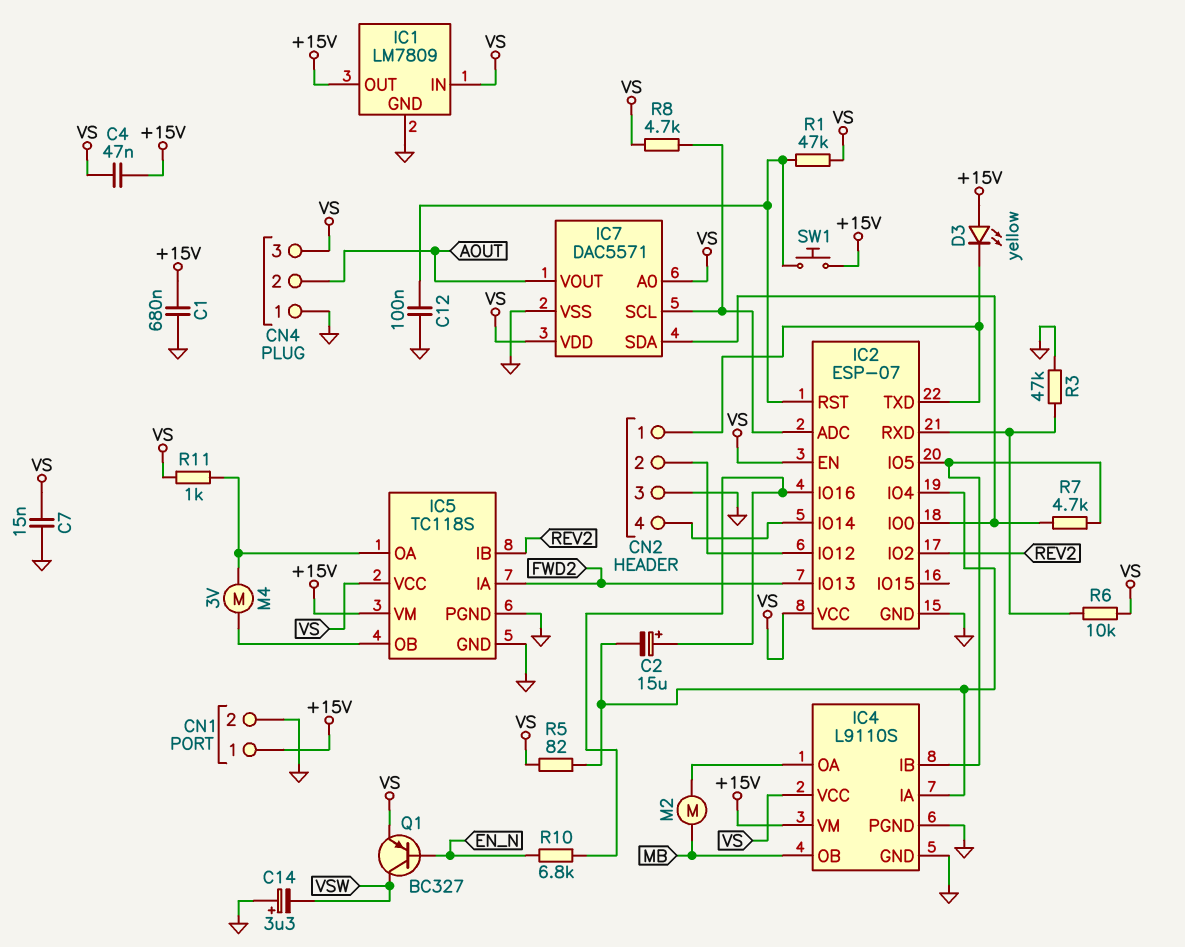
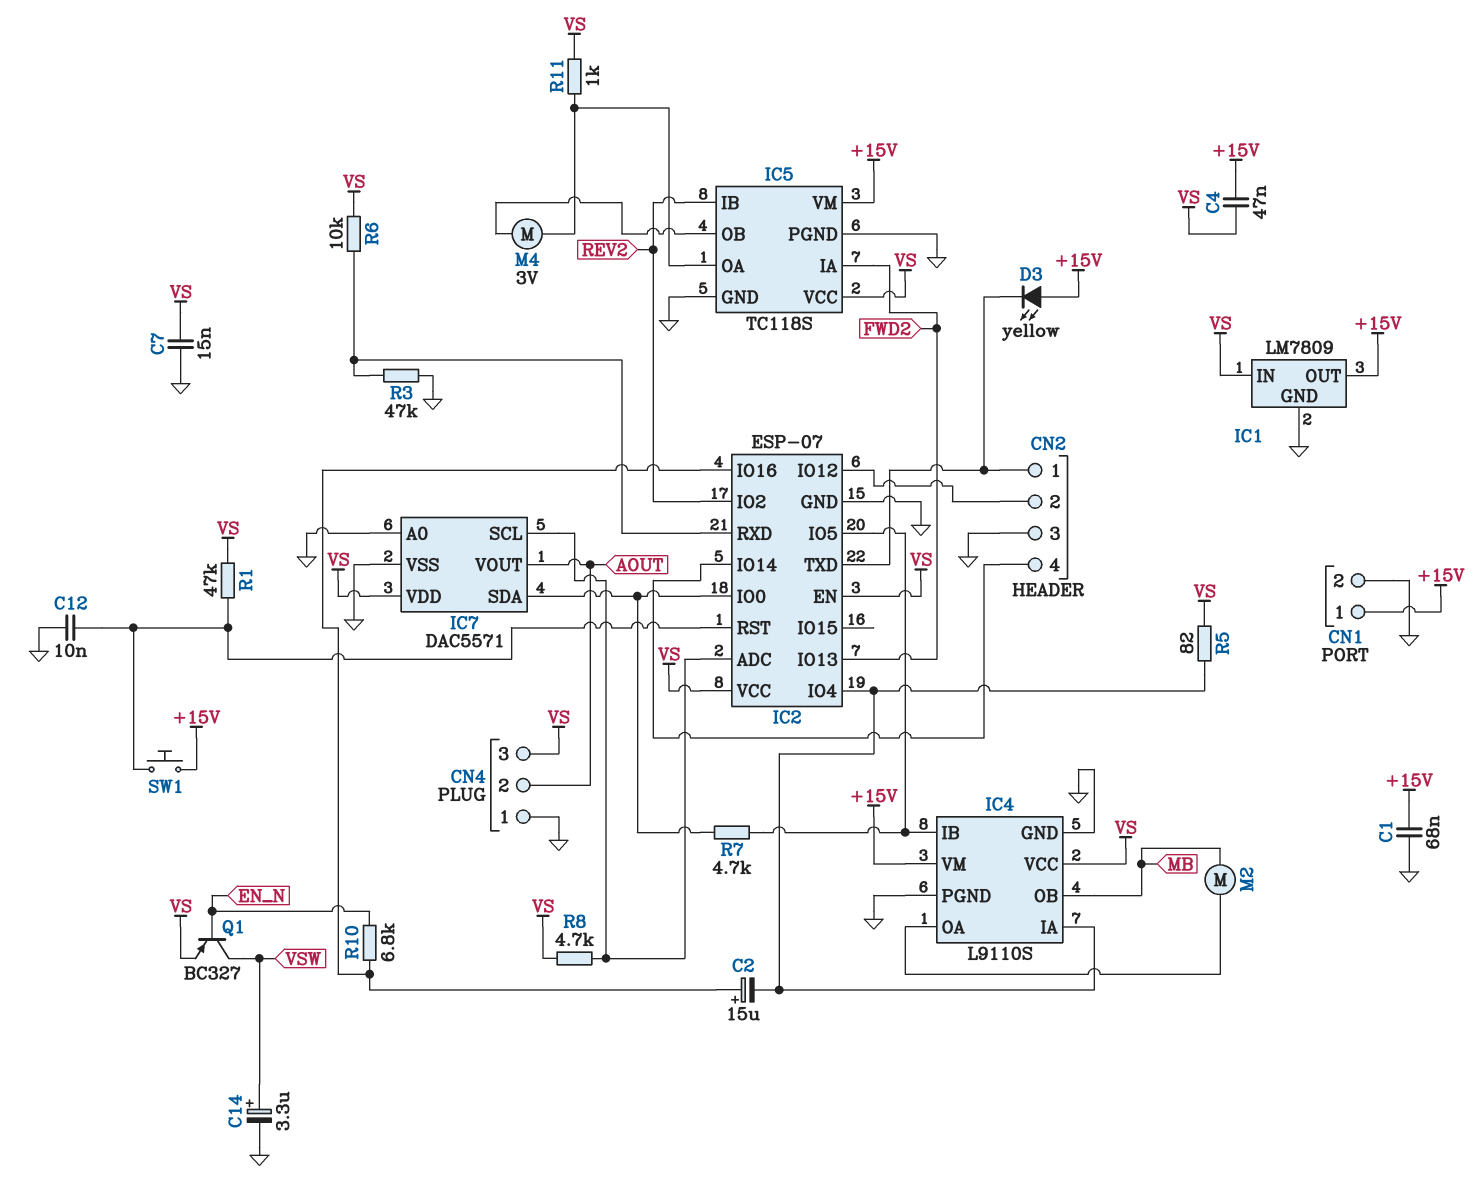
C1: 680nF (+15V, GND) -> 68nF (+15V, GND)
C12: 100nF (GND, IC2/RST) -> 10nF (GND, IC2/RST)
C14: 3.3uF (plus GND, minus VSW) -> 3.3uF (plus VSW, minus GND)
IC7 pin A0: VS -> GND

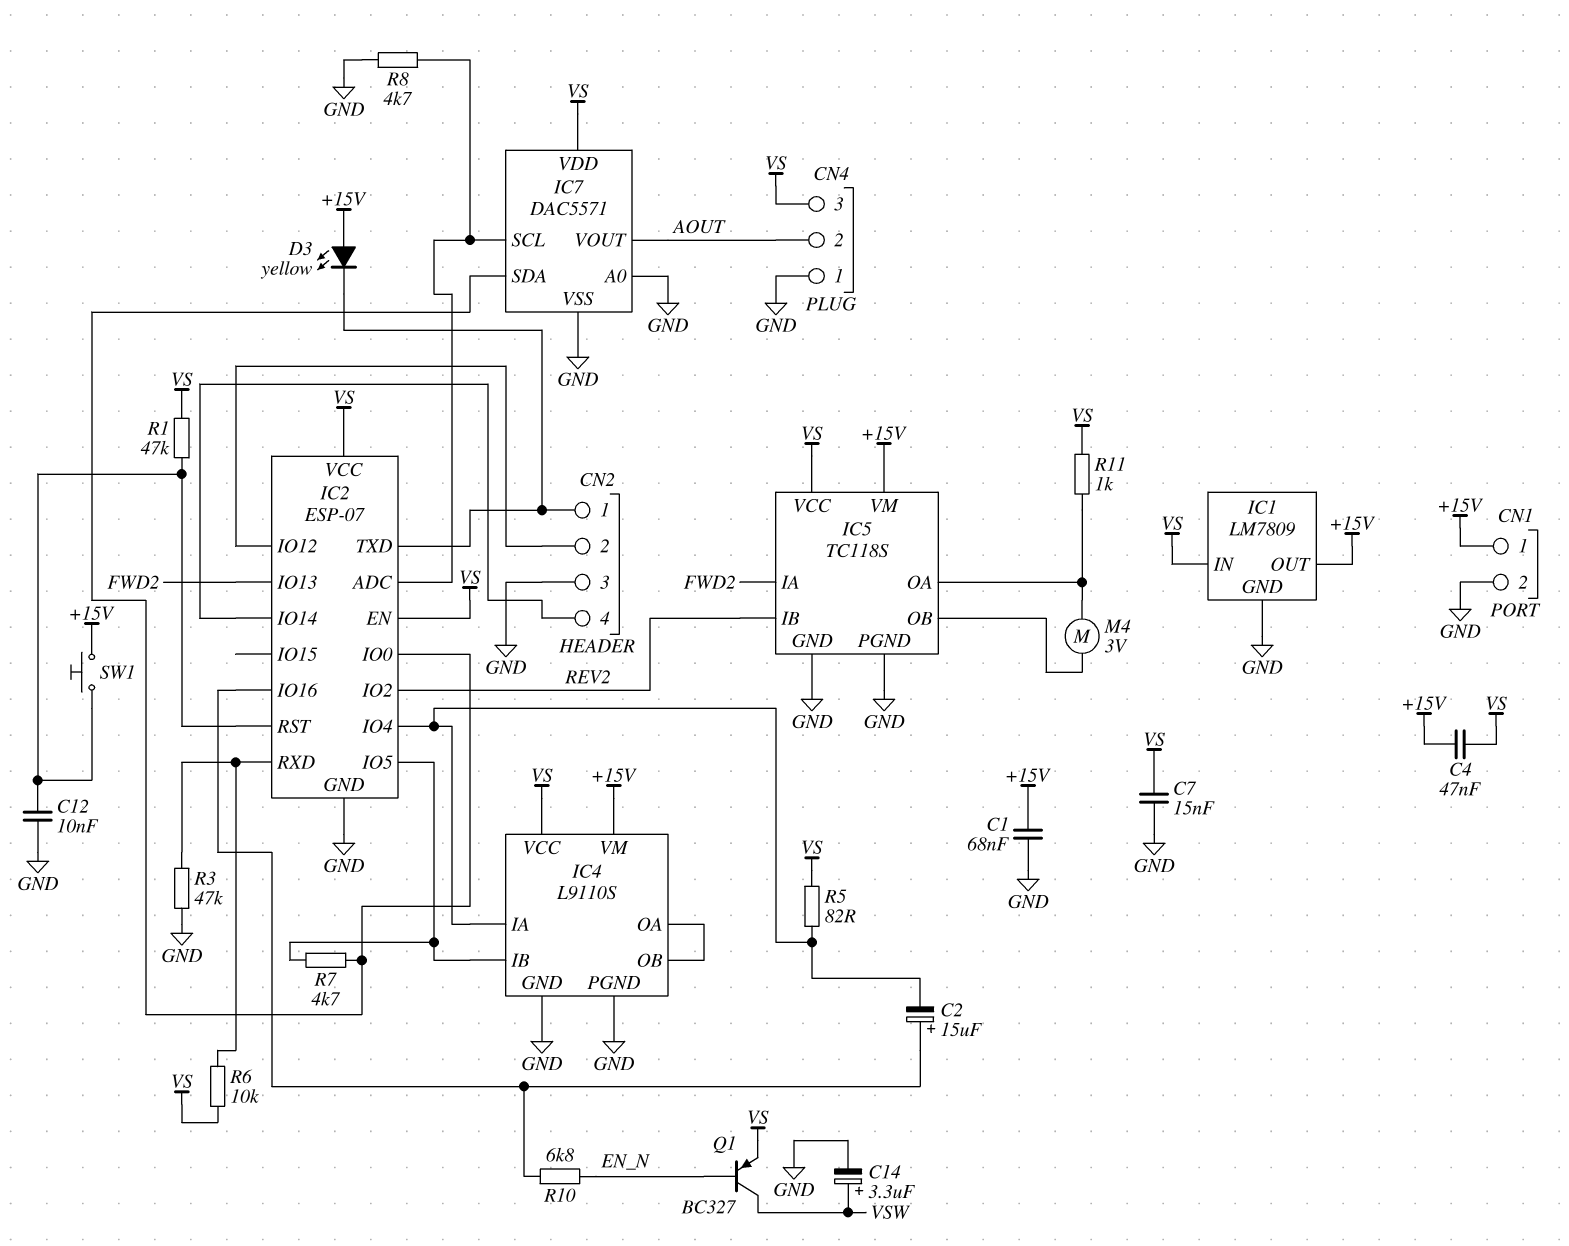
IC4 pin OB: MB -> IC4/OA
M2: motor (IC4/OA, MB) -> none
R8: 4.7k (IC2/ADC, VS) -> 4.7k (GND, IC2/ADC)

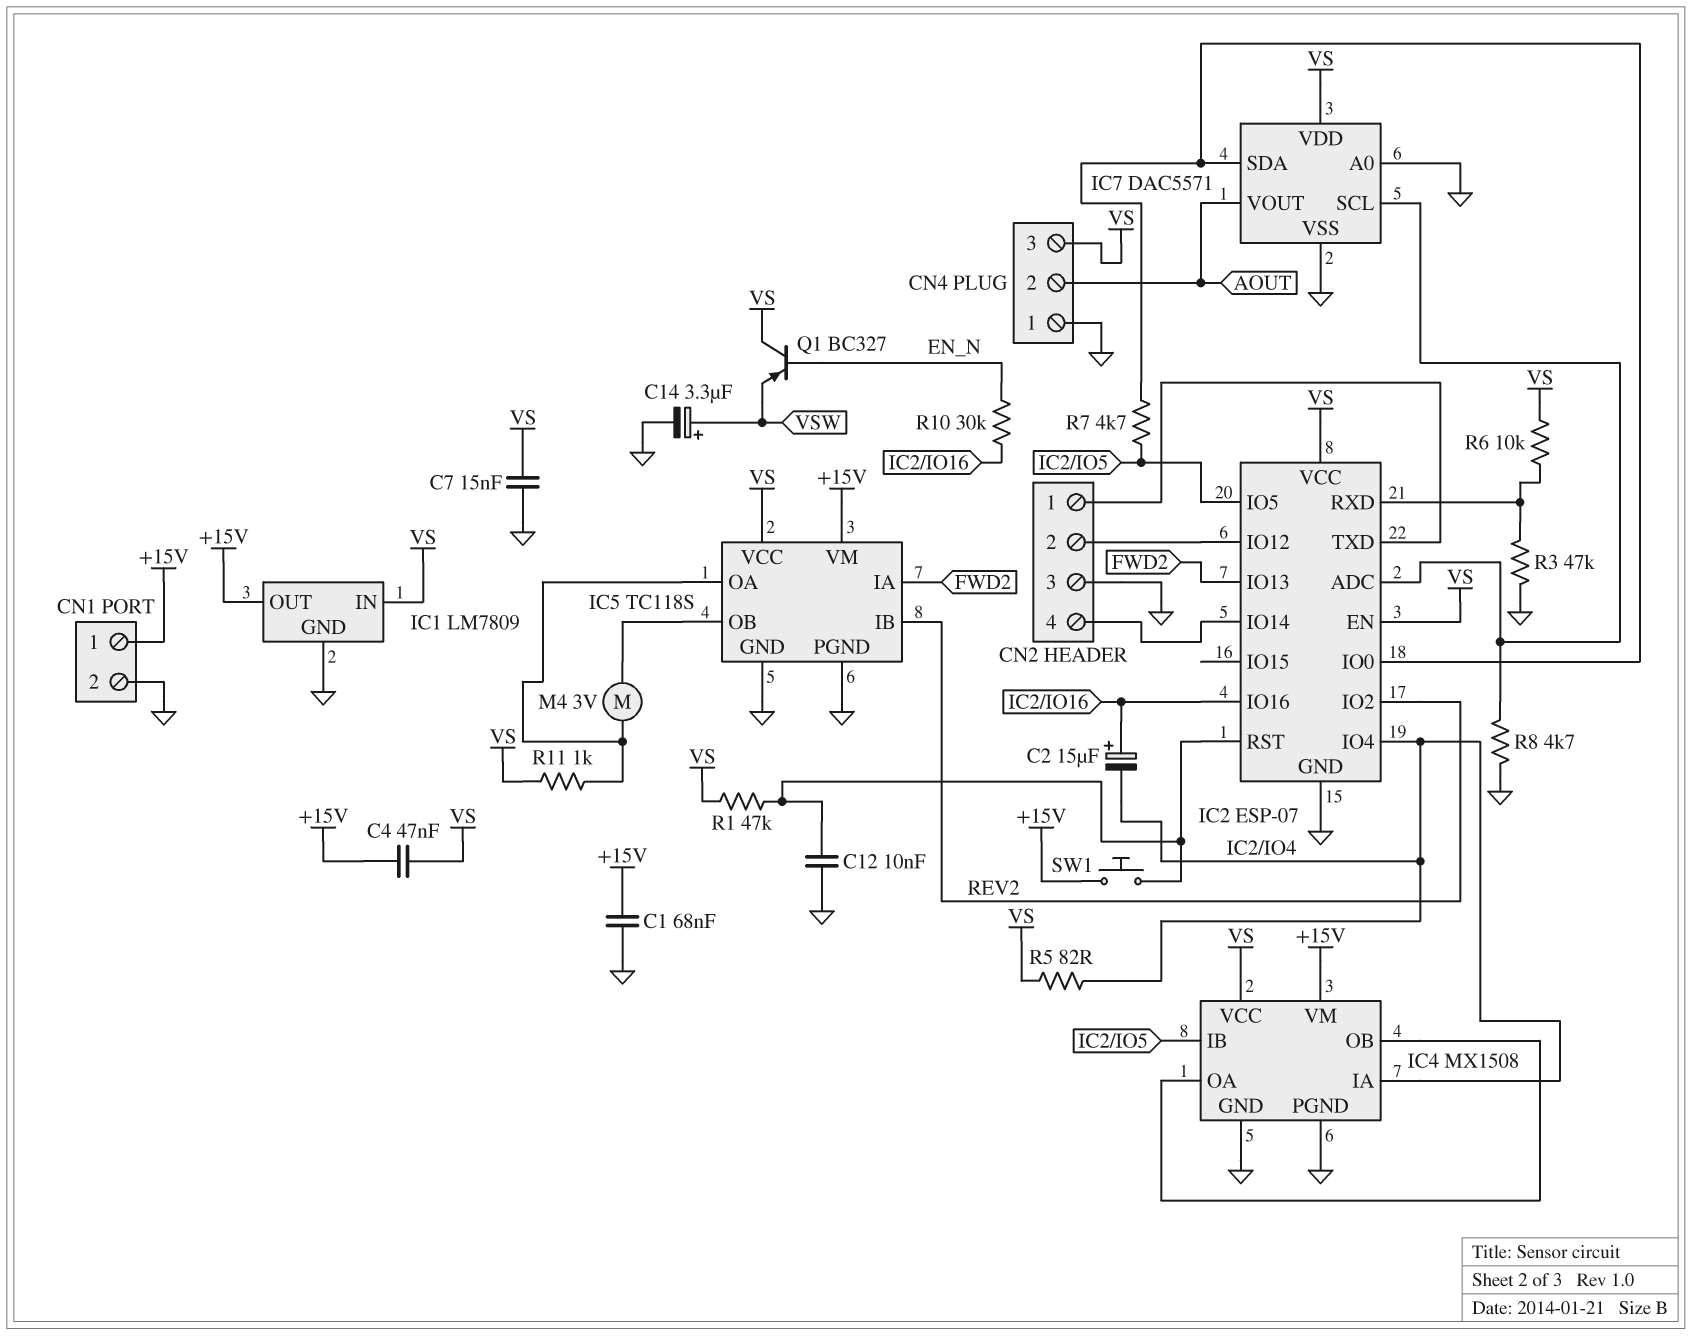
D3: LED yellow (A +15V, K CN2/1) -> none
IC4: L9110S -> MX1508
Q1: PNP BC327 (B EN_N, C VSW, E VS) -> PNP BC327 (B EN_N, C VS, E VSW)
R10: 6.8k (EN_N, IC2/IO16) -> 30k (EN_N, IC2/IO16)

